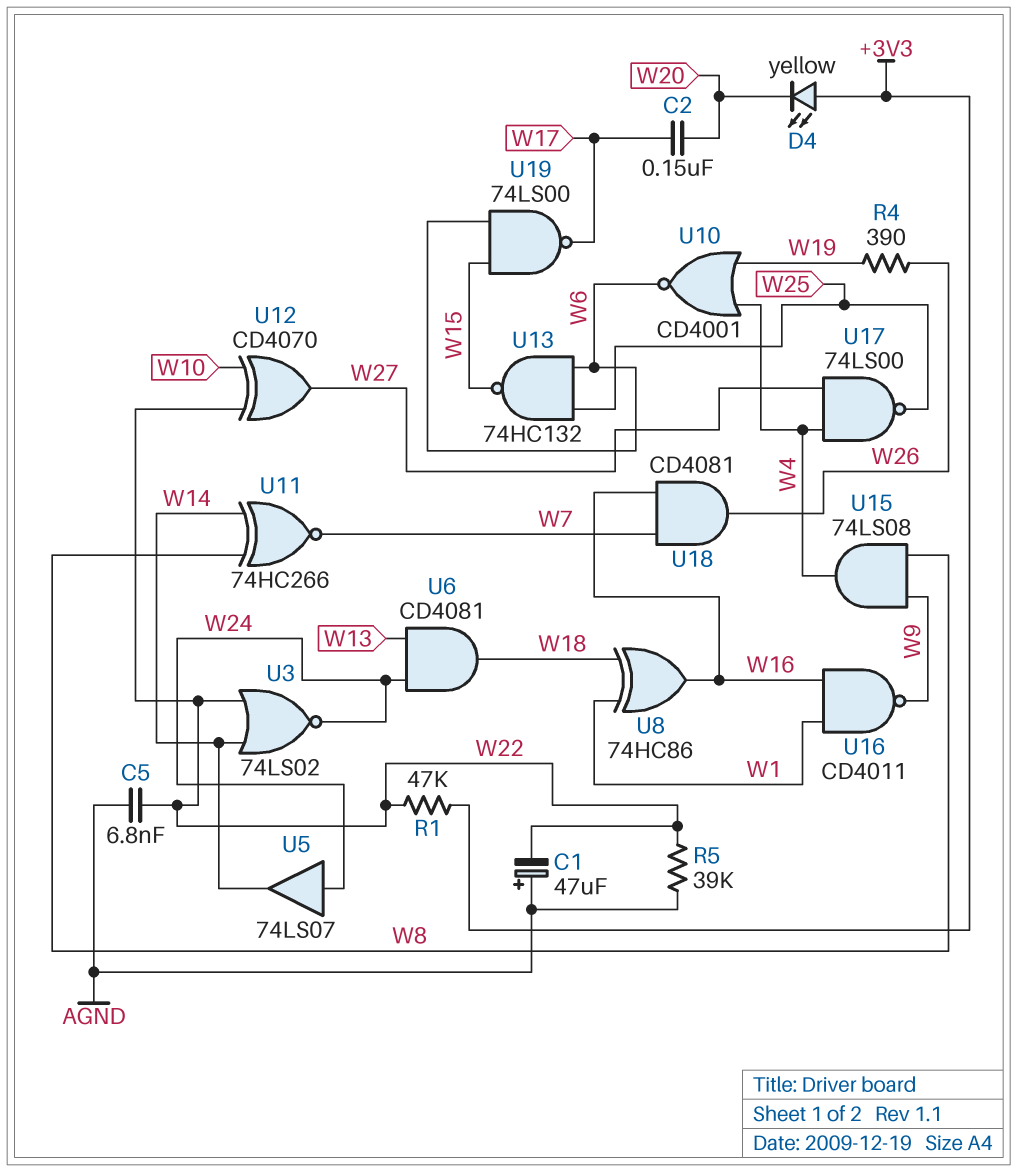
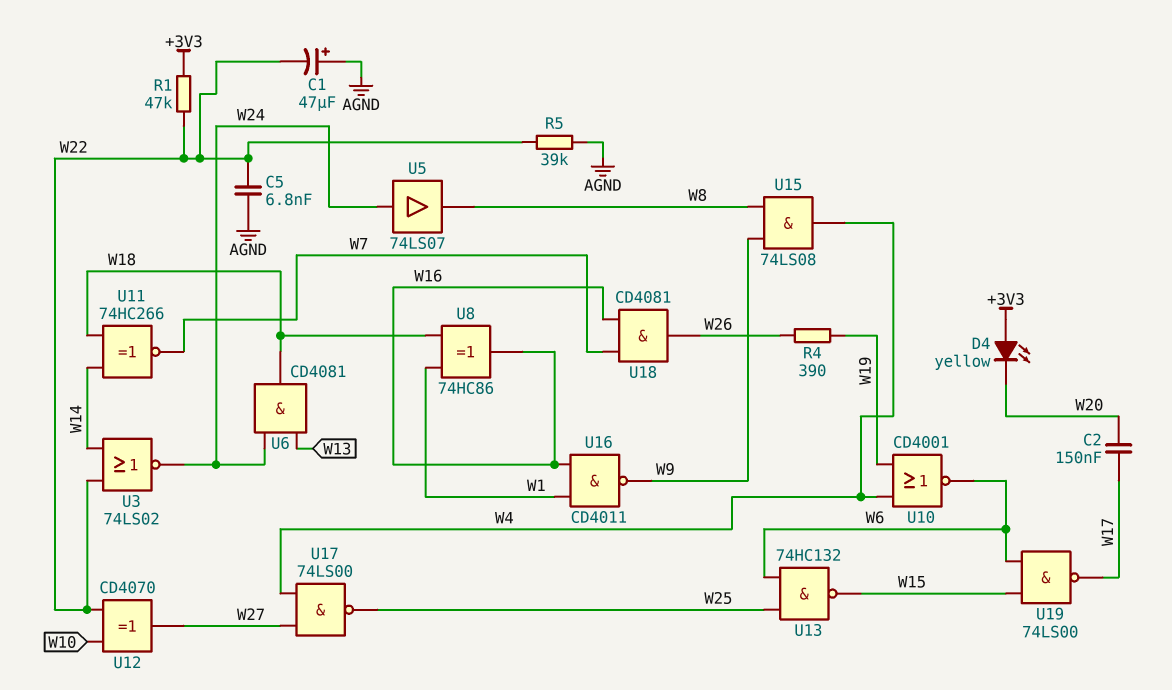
U5: buffer 74LS07 (in W24, out W14) -> buffer 74LS07 (in W24, out W8)
U11: XNOR 74HC266 (in W8, in W14, out W7) -> XNOR 74HC266 (in W14, in W18, out W7)

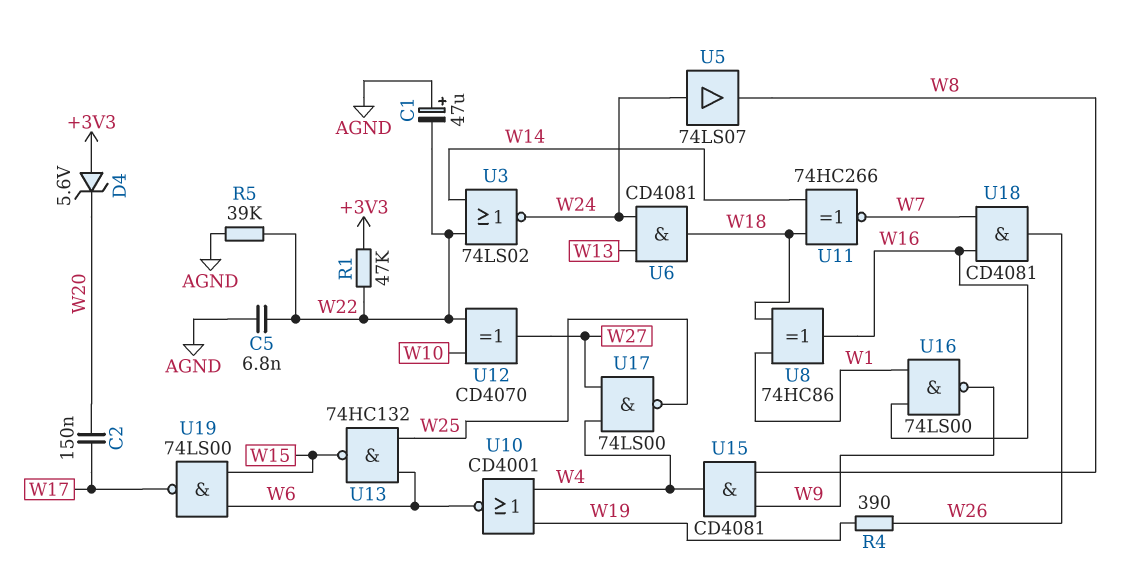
D4: LED yellow (A +3V3, K W20) -> zener 5.6V (A +3V3, K W20)
U15: AND 74LS08 (in W8, in W9, out W4) -> AND CD4081 (in W8, in W9, out W4)
U16: NAND CD4011 (in W1, in W16, out W9) -> NAND 74LS00 (in W1, in W16, out W9)

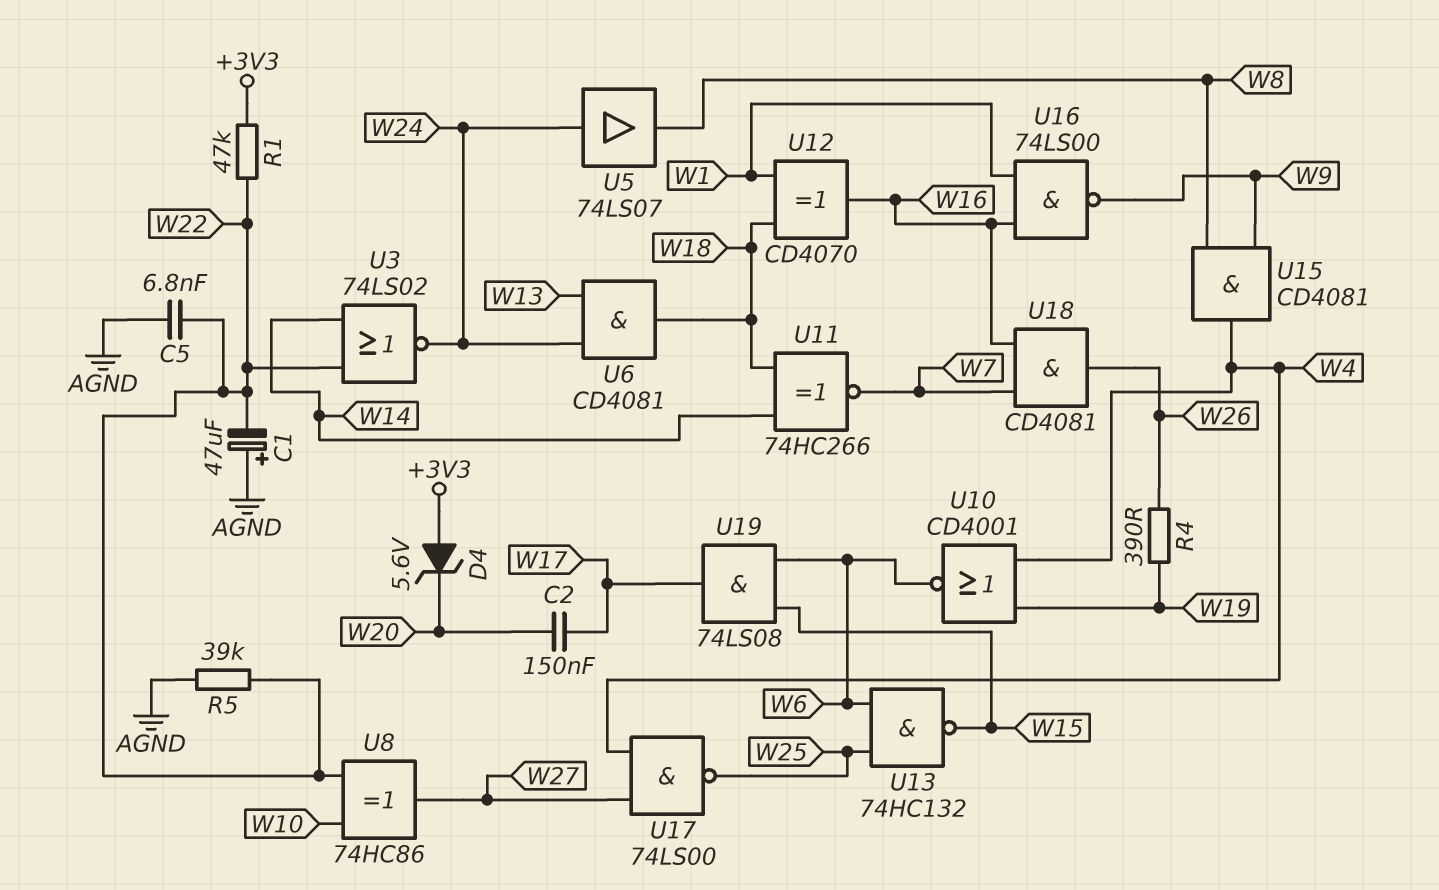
U8: XOR 74HC86 (in W1, in W18, out W16) -> XOR 74HC86 (in W10, in W22, out W27)
U12: XOR CD4070 (in W10, in W22, out W27) -> XOR CD4070 (in W1, in W18, out W16)
U19: NAND 74LS00 (in W6, in W15, out W17) -> AND 74LS08 (in W6, in W15, out W17)

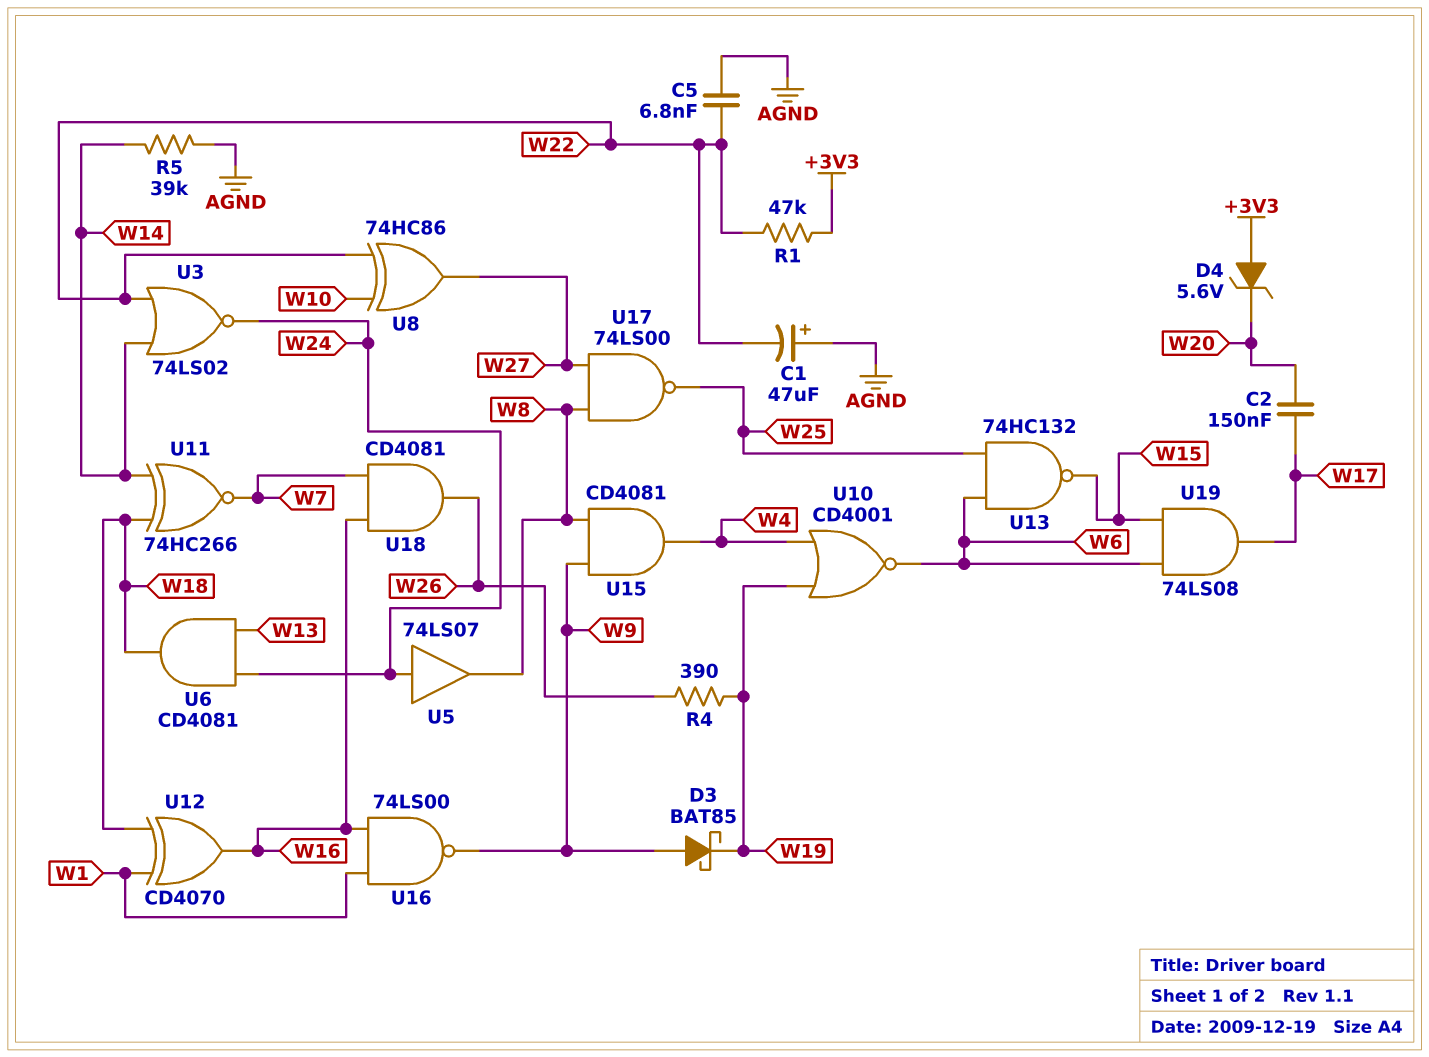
D3: none -> schottky BAT85 (A W9, K W19)
R5: 39k (AGND, W22) -> 39k (AGND, W14)
U17: NAND 74LS00 (in W4, in W27, out W25) -> NAND 74LS00 (in W8, in W27, out W25)

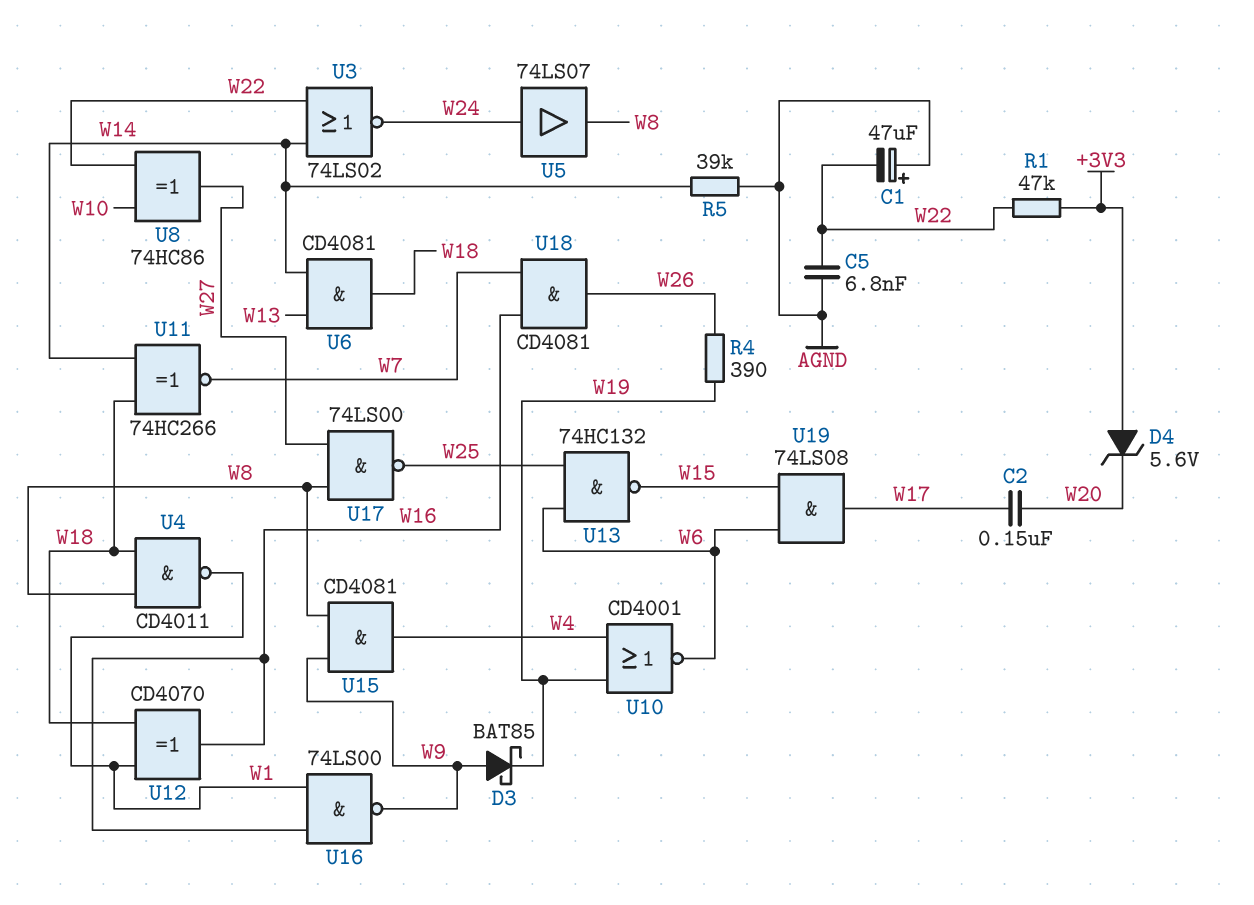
U4: none -> NAND CD4011 (in W8, in W18, out W1)
U6: AND CD4081 (in W13, in W24, out W18) -> AND CD4081 (in W13, in W14, out W18)

